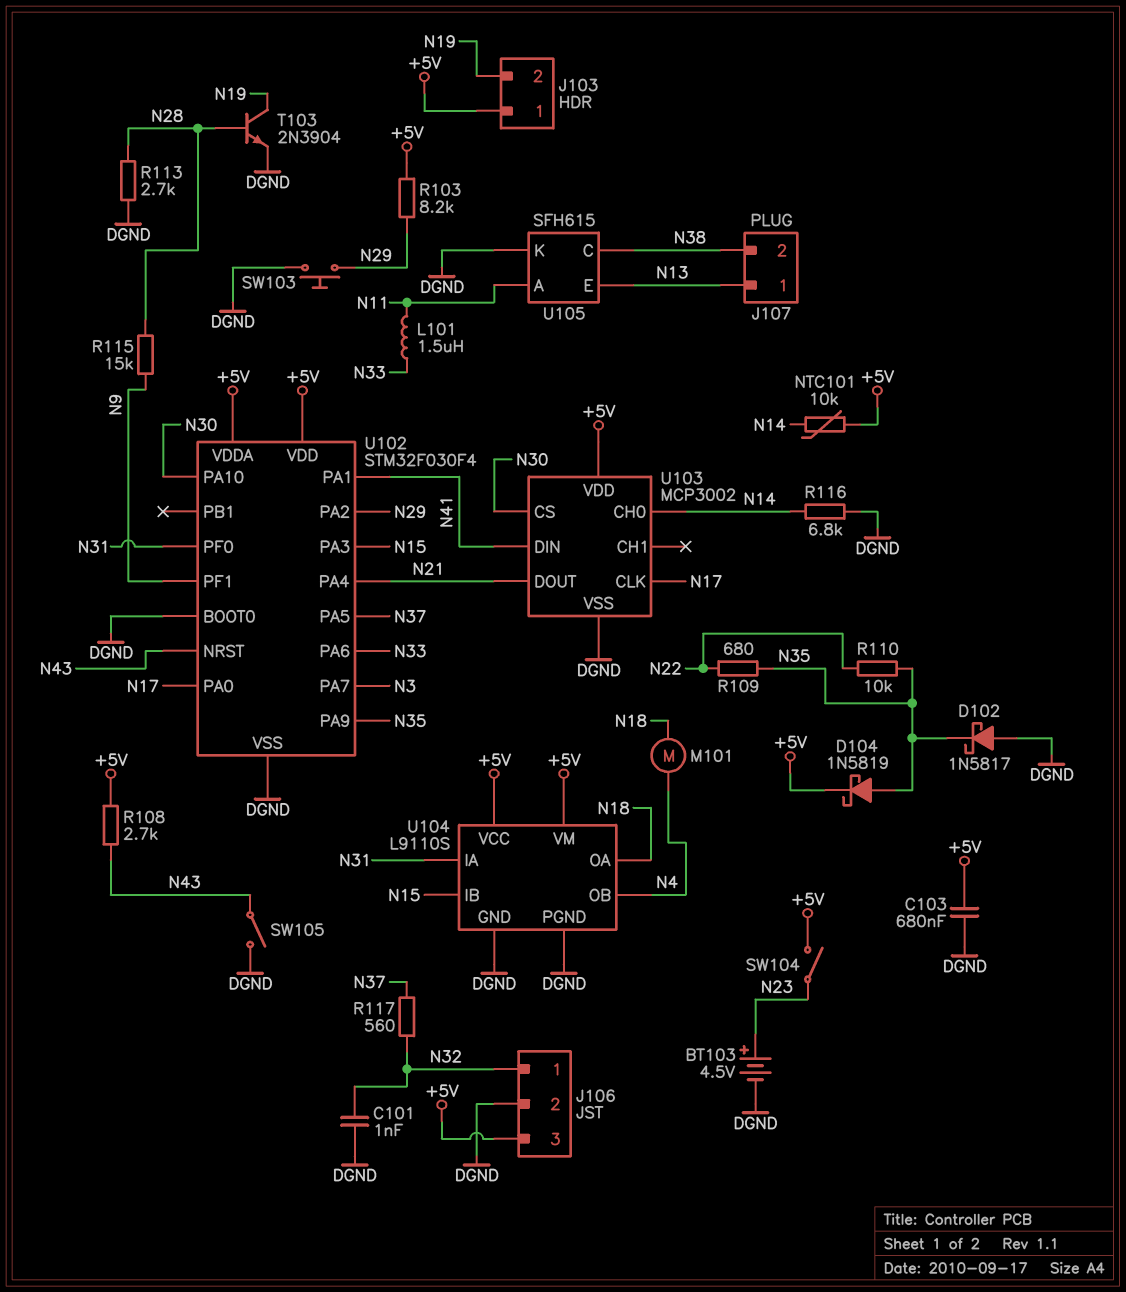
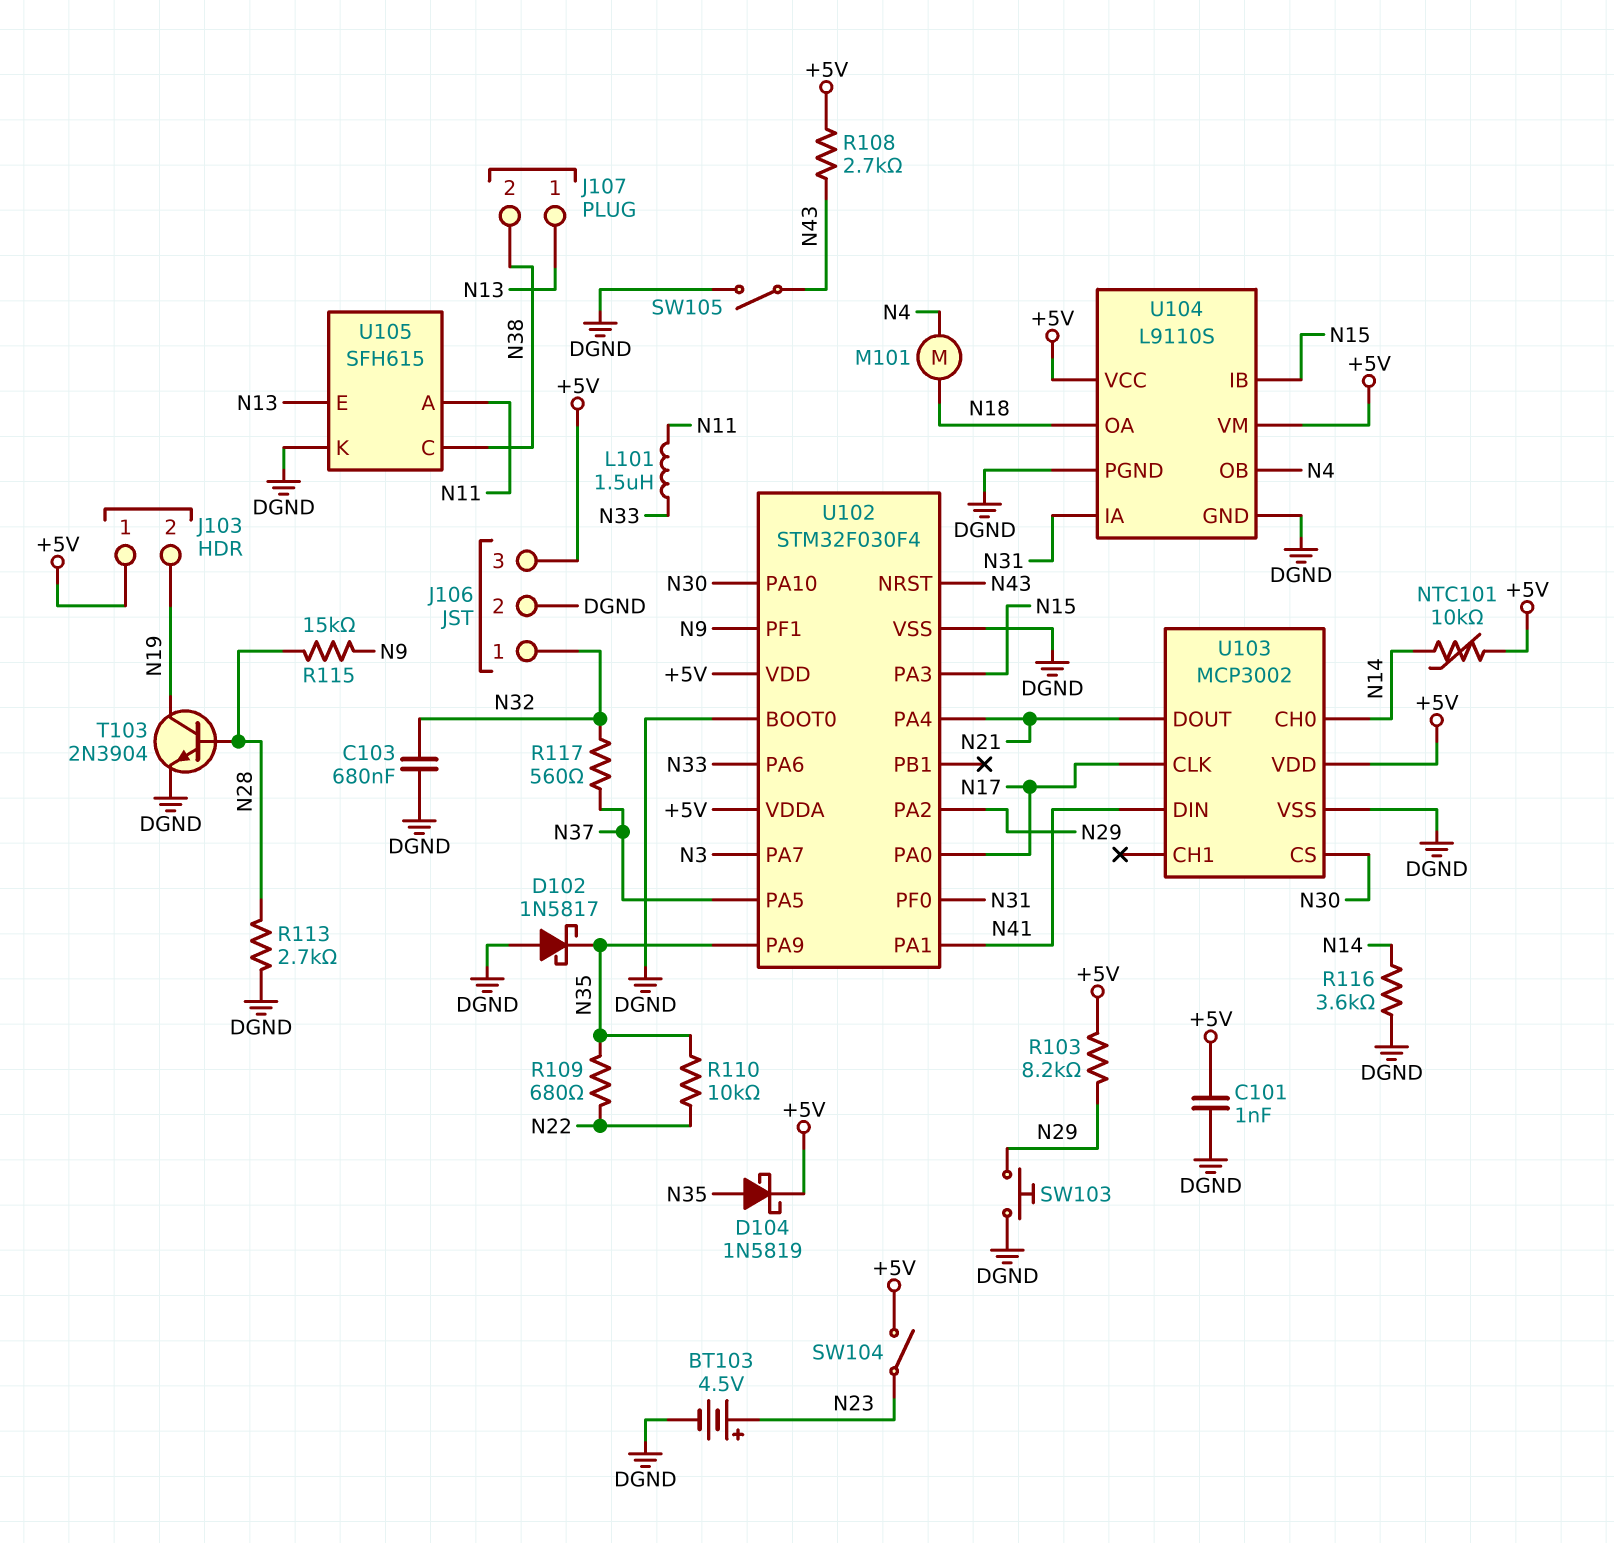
C101: 1nF (DGND, N32) -> 1nF (+5V, DGND)
C103: 680nF (+5V, DGND) -> 680nF (DGND, N32)
R116: 6.8k (DGND, N14) -> 3.6k (DGND, N14)

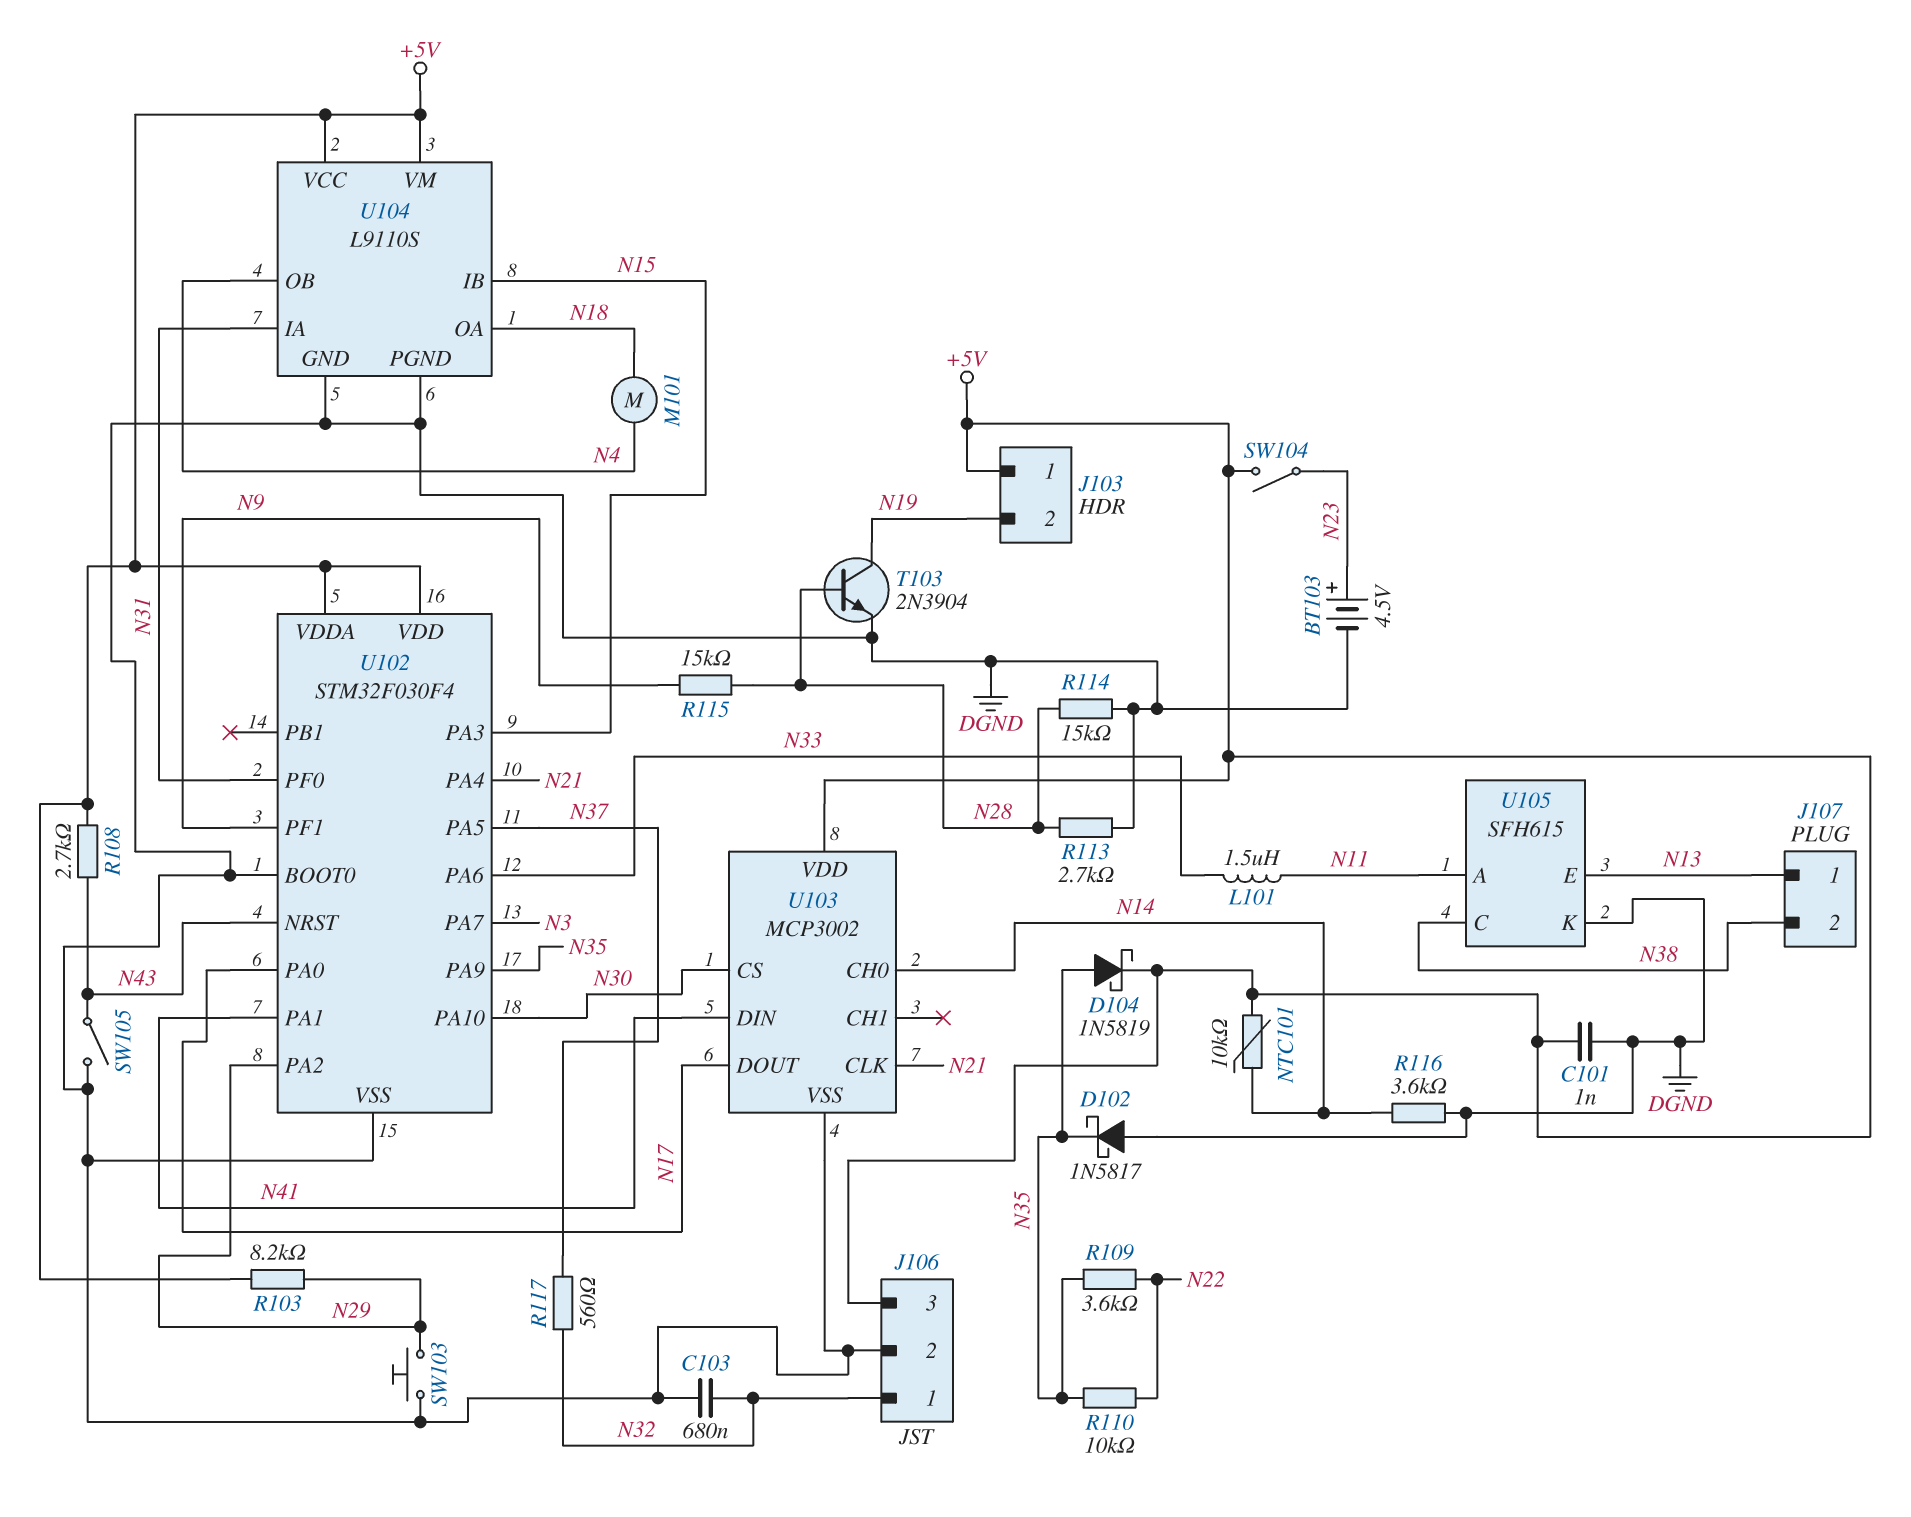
R109: 680 (N22, N35) -> 3.6k (N22, N35)
R114: none -> 15k (DGND, N28)
U103 pin CLK: N17 -> N21
U103 pin DOUT: N21 -> N17

